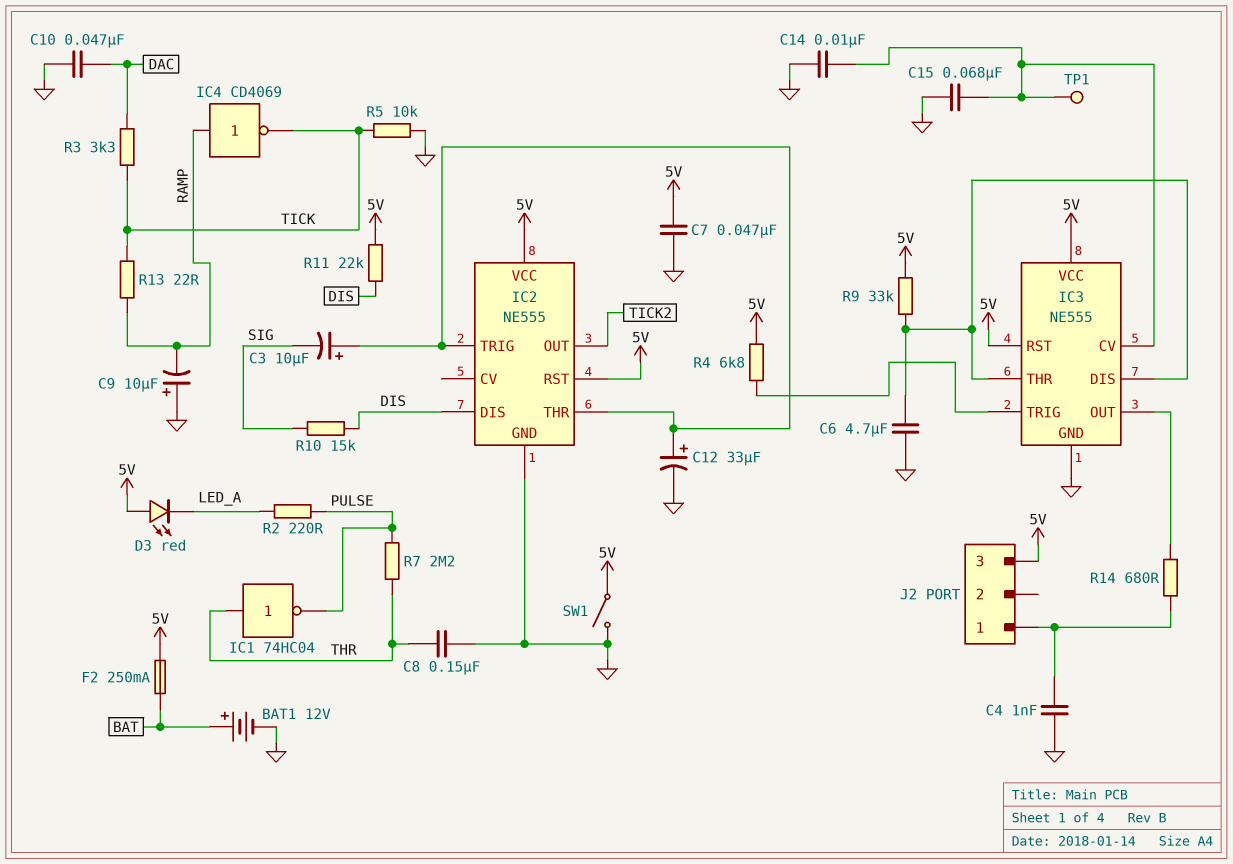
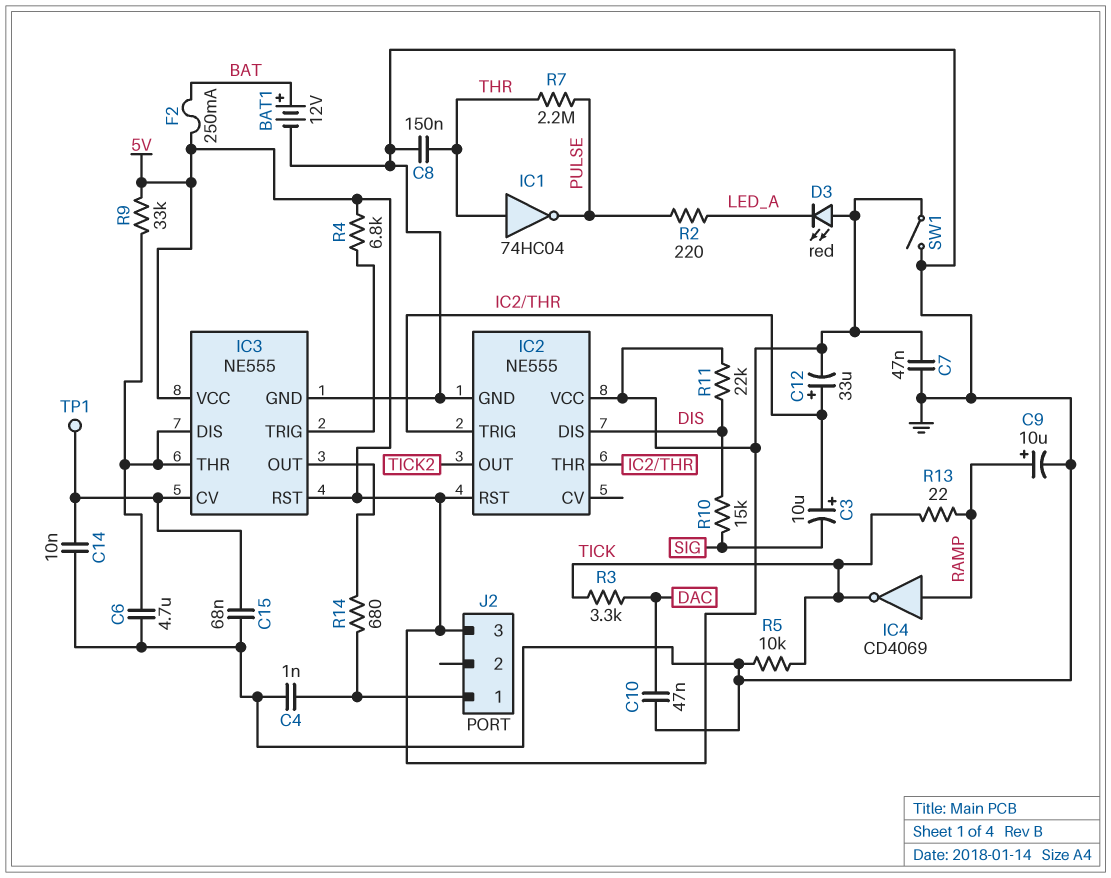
C9: 10uF (plus GND, minus RAMP) -> 10uF (plus RAMP, minus GND)
C12: 33uF (plus IC2/THR, minus GND) -> 33uF (plus IC2/THR, minus 5V)

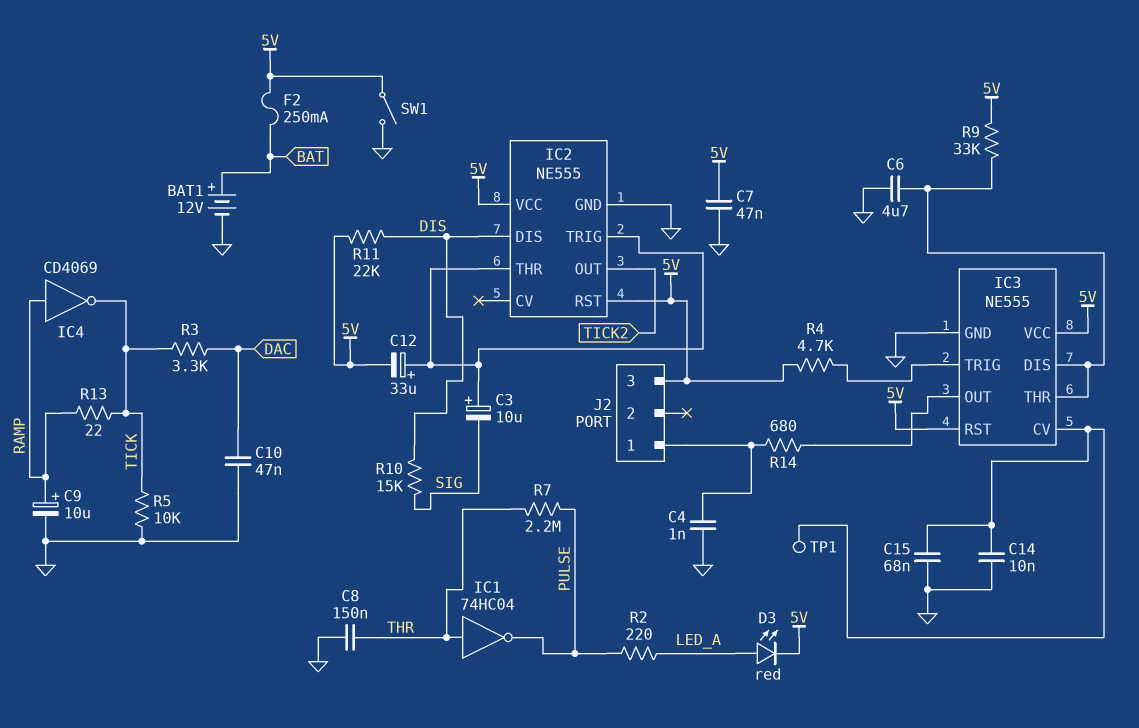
D3: LED red (A 5V, K LED_A) -> LED red (A LED_A, K 5V)
R4: 6.8k (5V, IC3/TRIG) -> 4.7k (5V, IC3/TRIG)

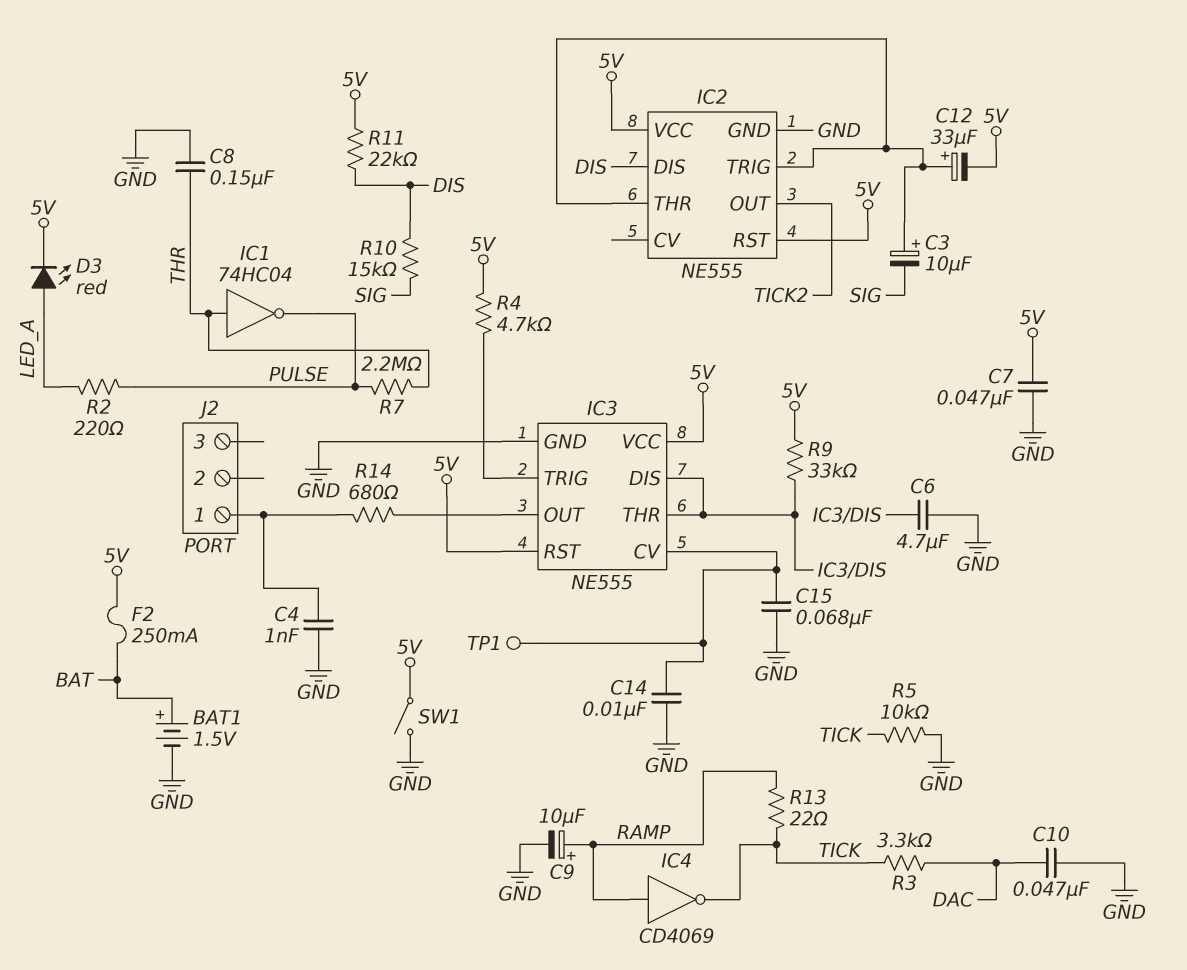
BAT1: 12V (plus BAT, minus GND) -> 1.5V (plus BAT, minus GND)
J2 pin 3: 5V -> none

